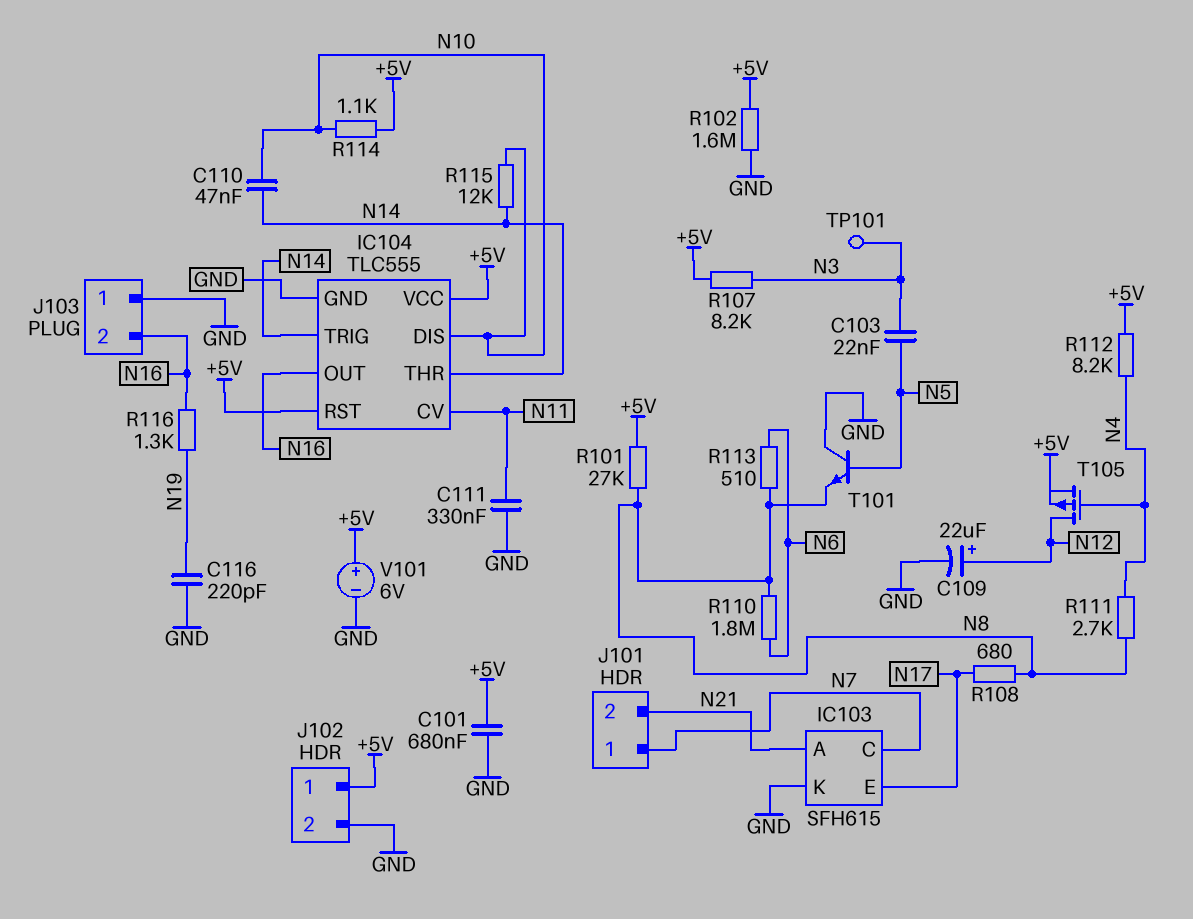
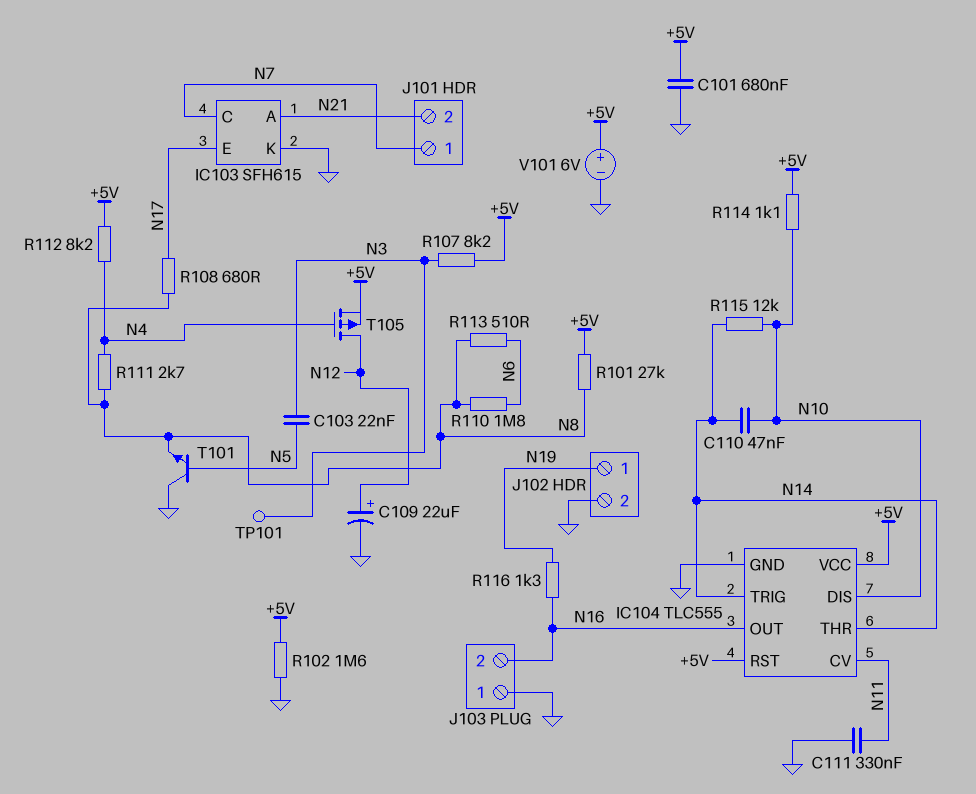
C116: 220pF (GND, N19) -> none
J102 pin 1: +5V -> N19

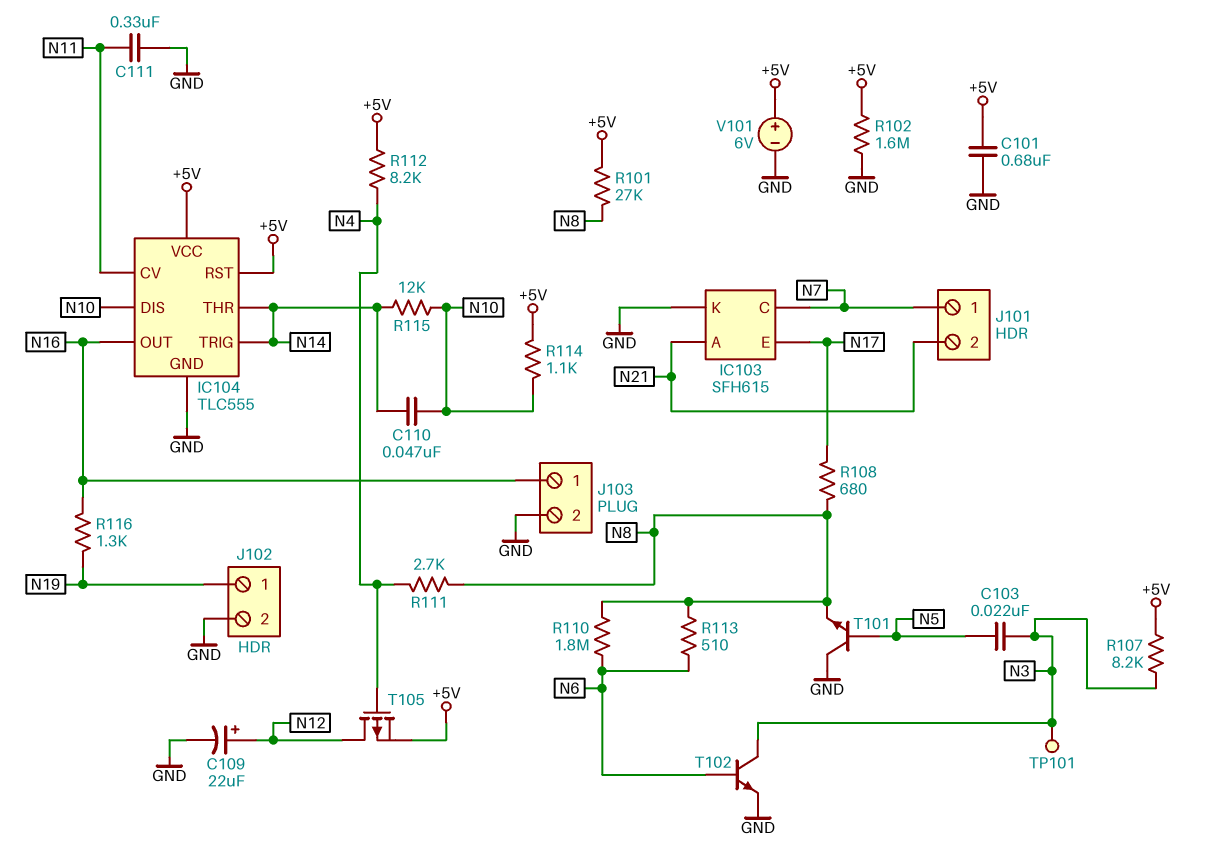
J103 pin 1: GND -> N16
J103 pin 2: N16 -> GND
T102: none -> NPN (B N6, C N3, E GND)

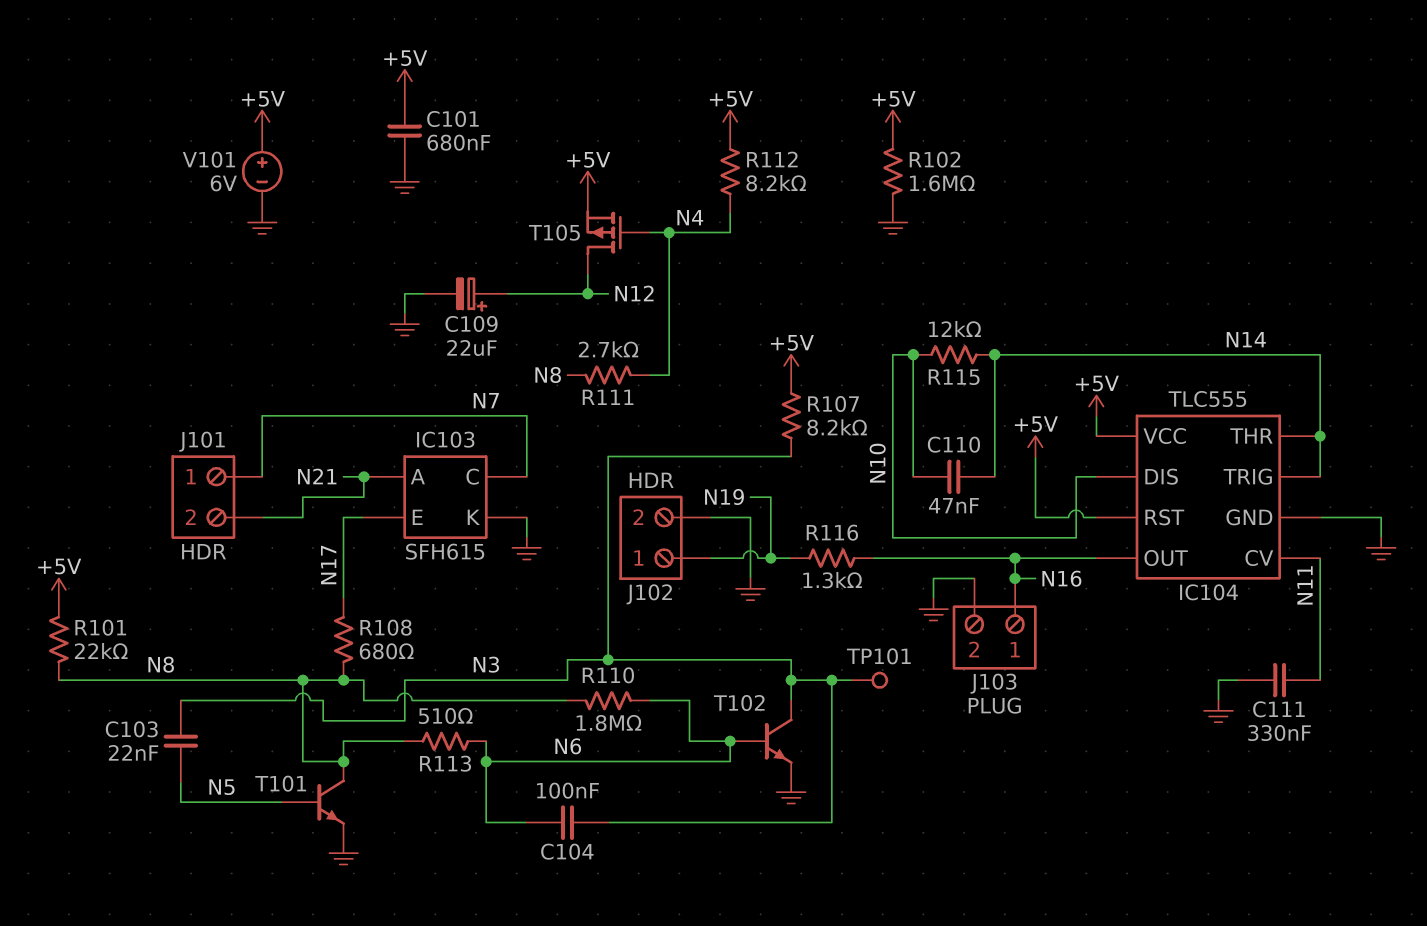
C104: none -> 100nF (N3, N6)
R101: 27k (+5V, N8) -> 22k (+5V, N8)
R114: 1.1k (+5V, N10) -> none
T101: NPN (B N5, C GND, E N8) -> NPN (B N5, C N8, E GND)

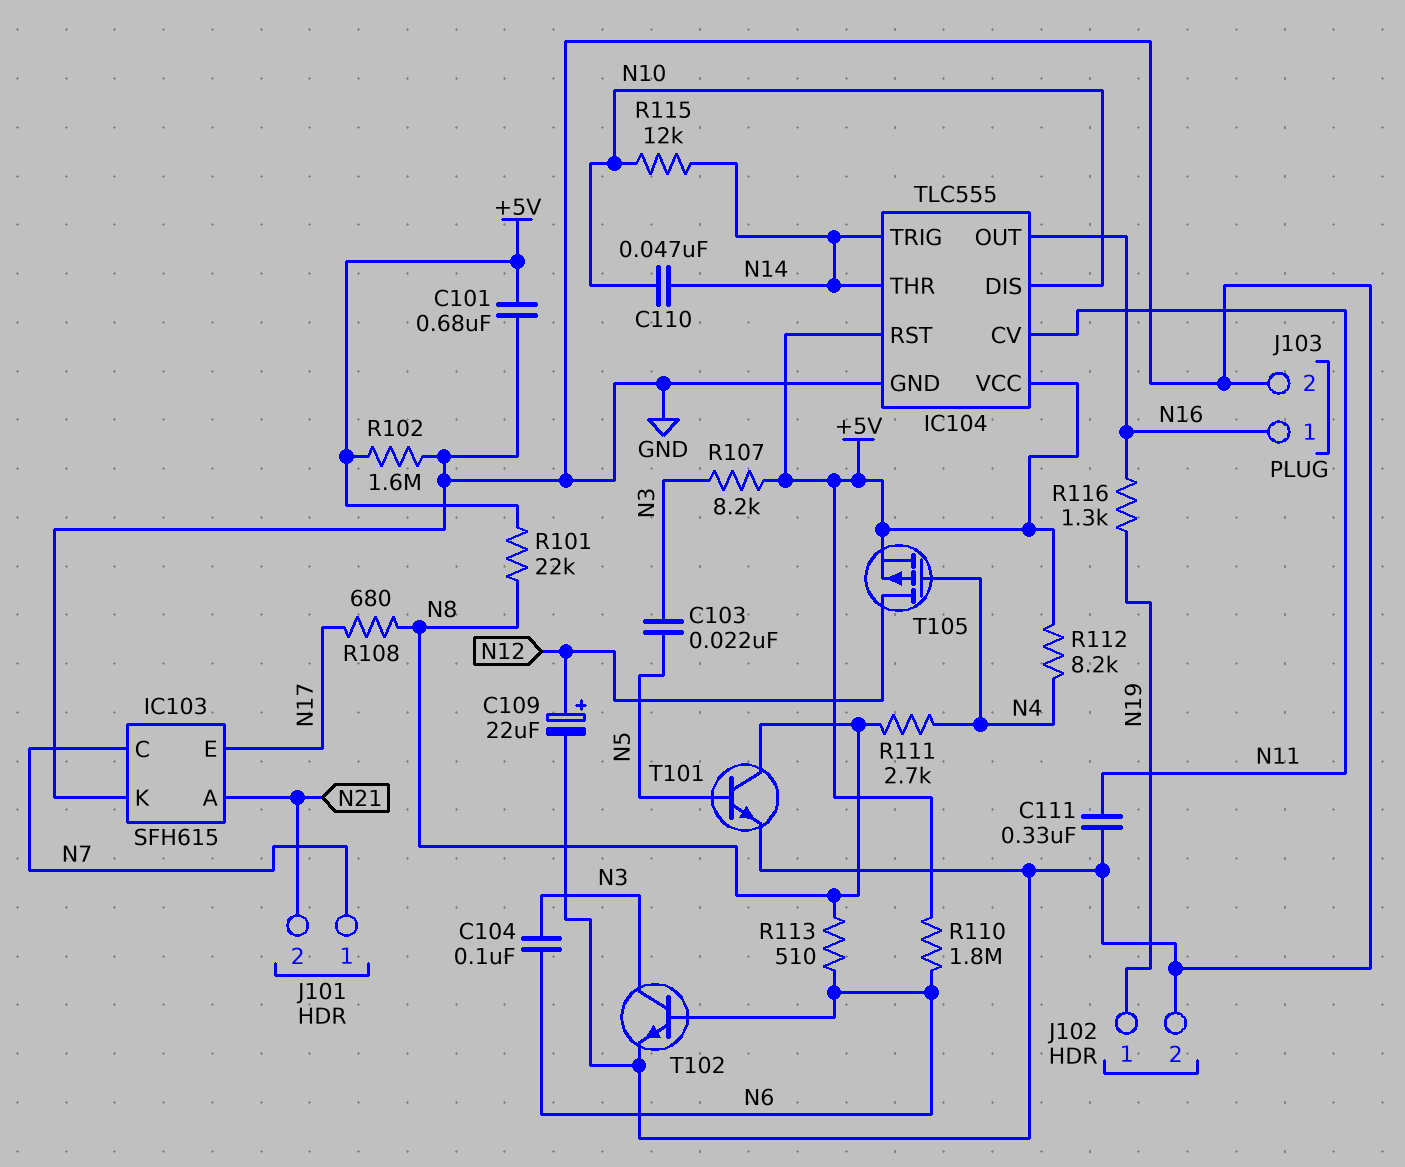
R110: 1.8M (N6, N8) -> 1.8M (+5V, N6)
TP101: test point (N3) -> none
V101: 6V (plus +5V, minus GND) -> none

